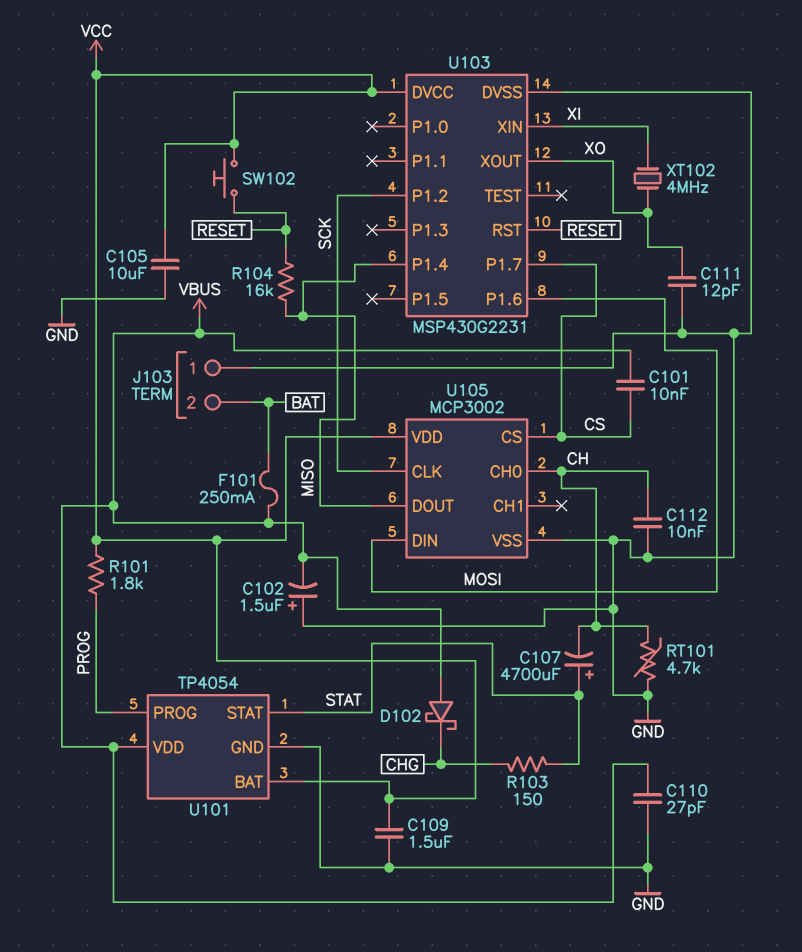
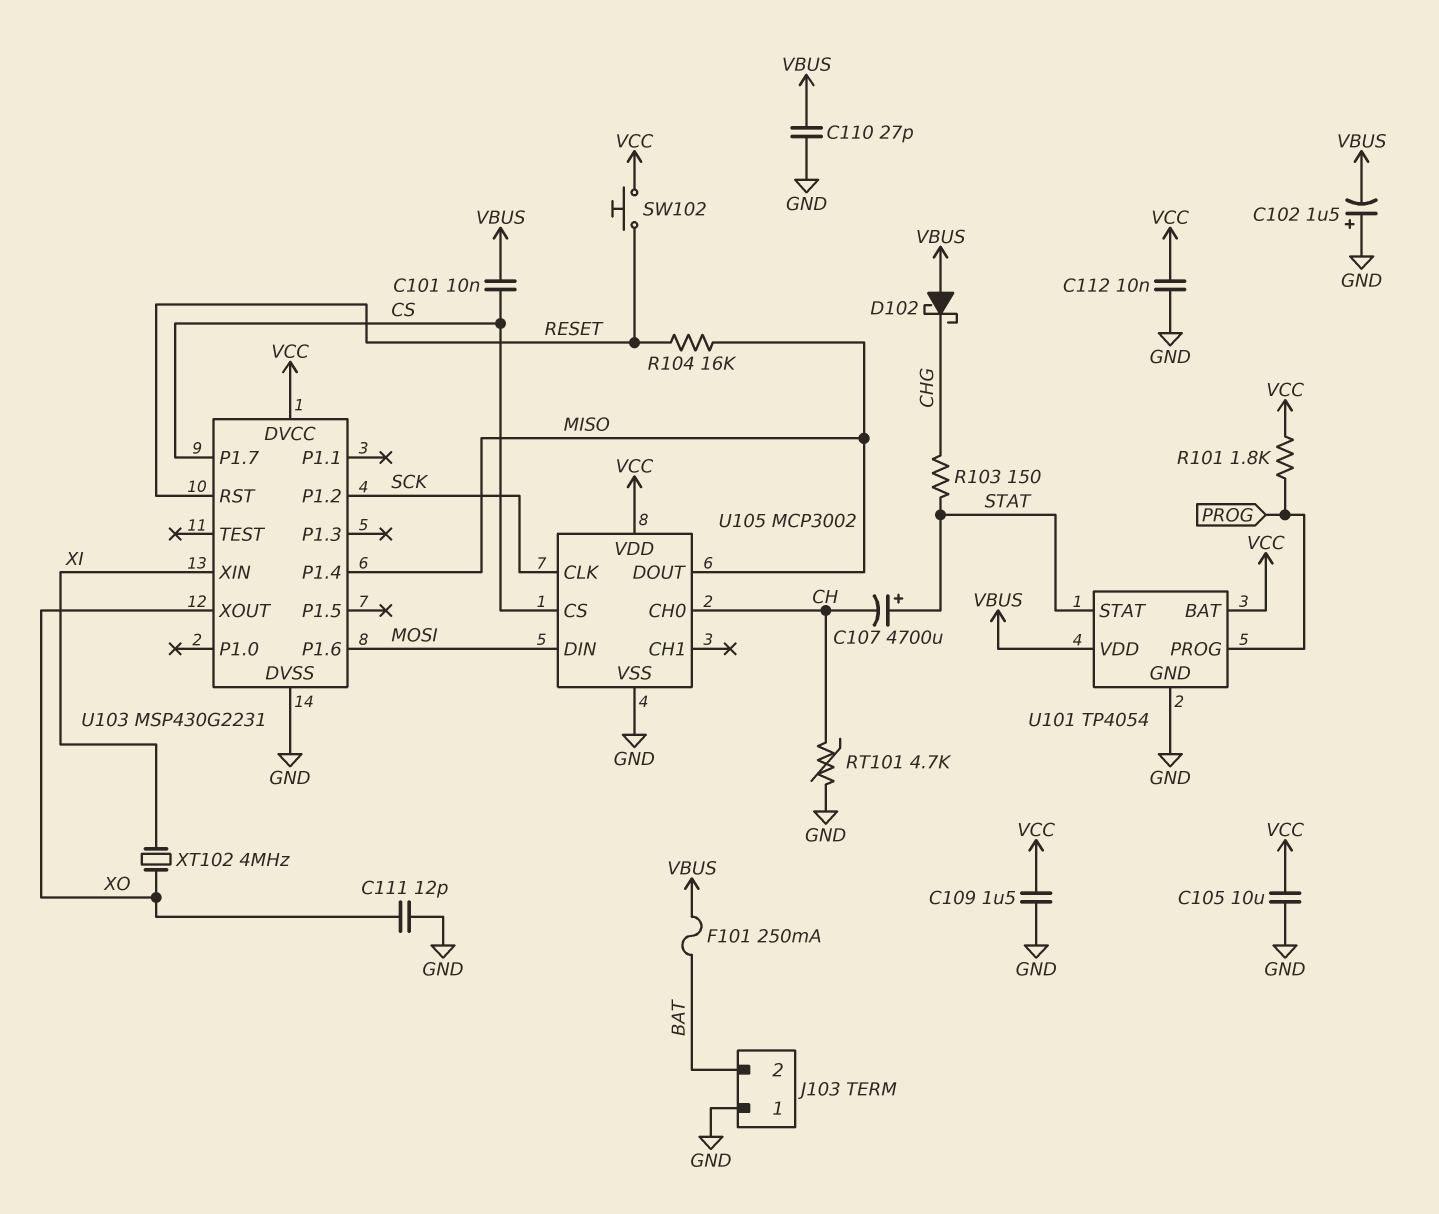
C112: 10nF (CH, GND) -> 10nF (GND, VCC)

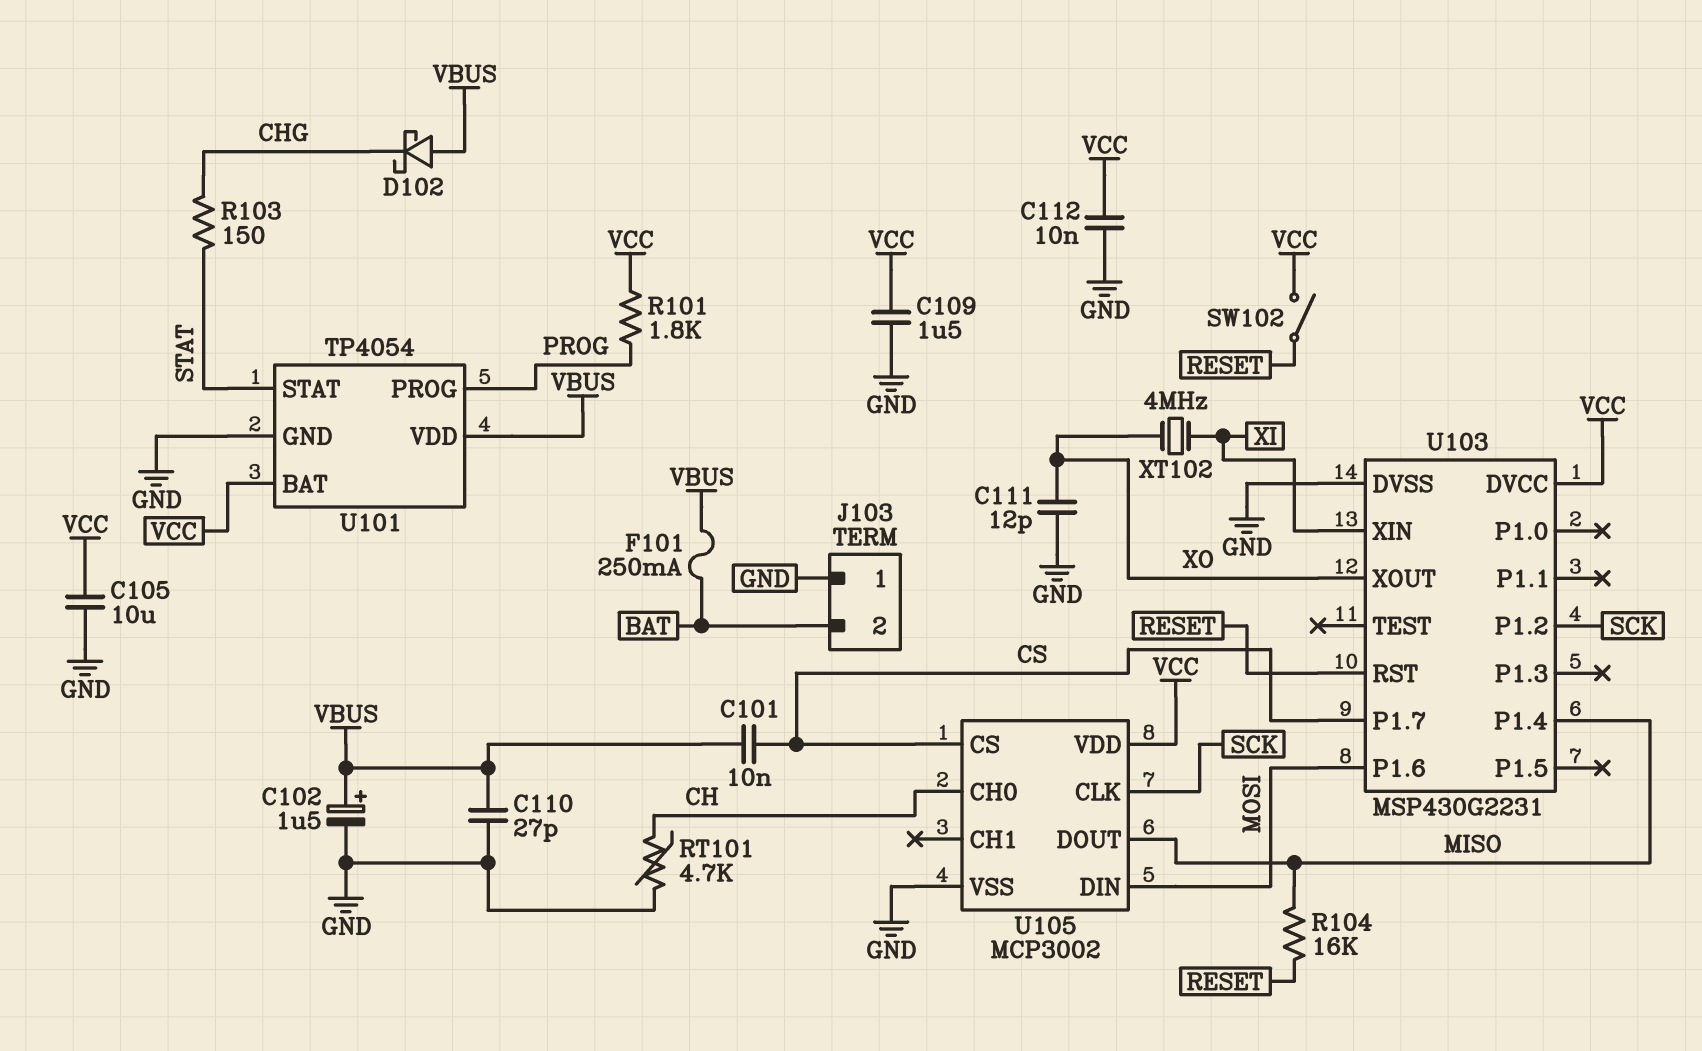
C102: 1.5uF (plus GND, minus VBUS) -> 1.5uF (plus VBUS, minus GND)
C107: 4700uF (plus STAT, minus CH) -> none
SW102: button (RESET, VCC) -> switch (RESET, VCC)

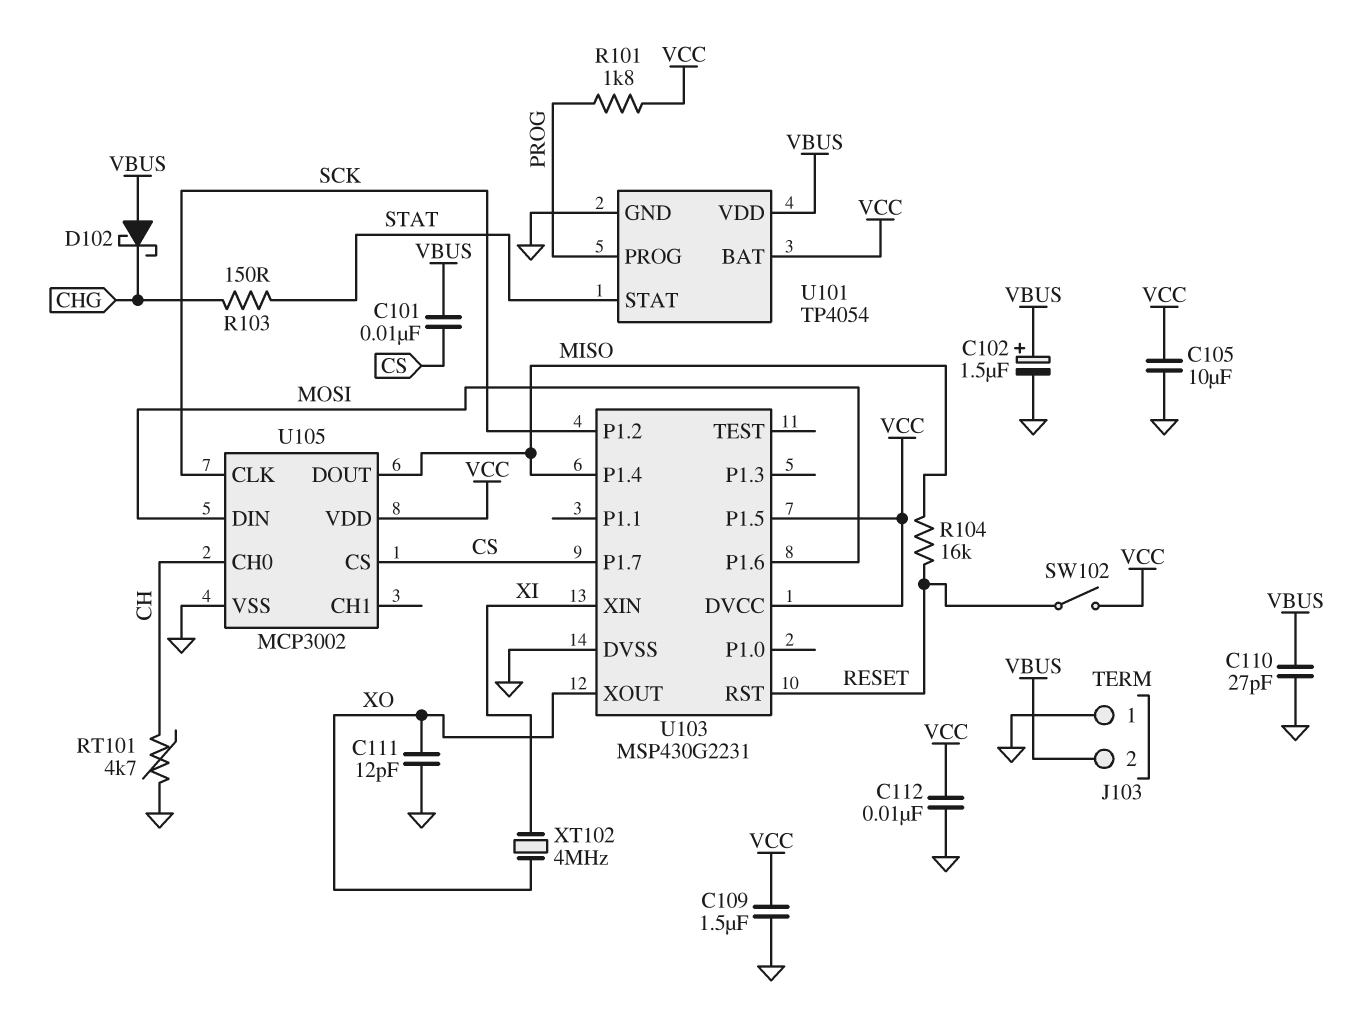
F101: 250mA (BAT, VBUS) -> none
J103 pin 2: BAT -> VBUS
U103 pin P1.5: none -> VCC

